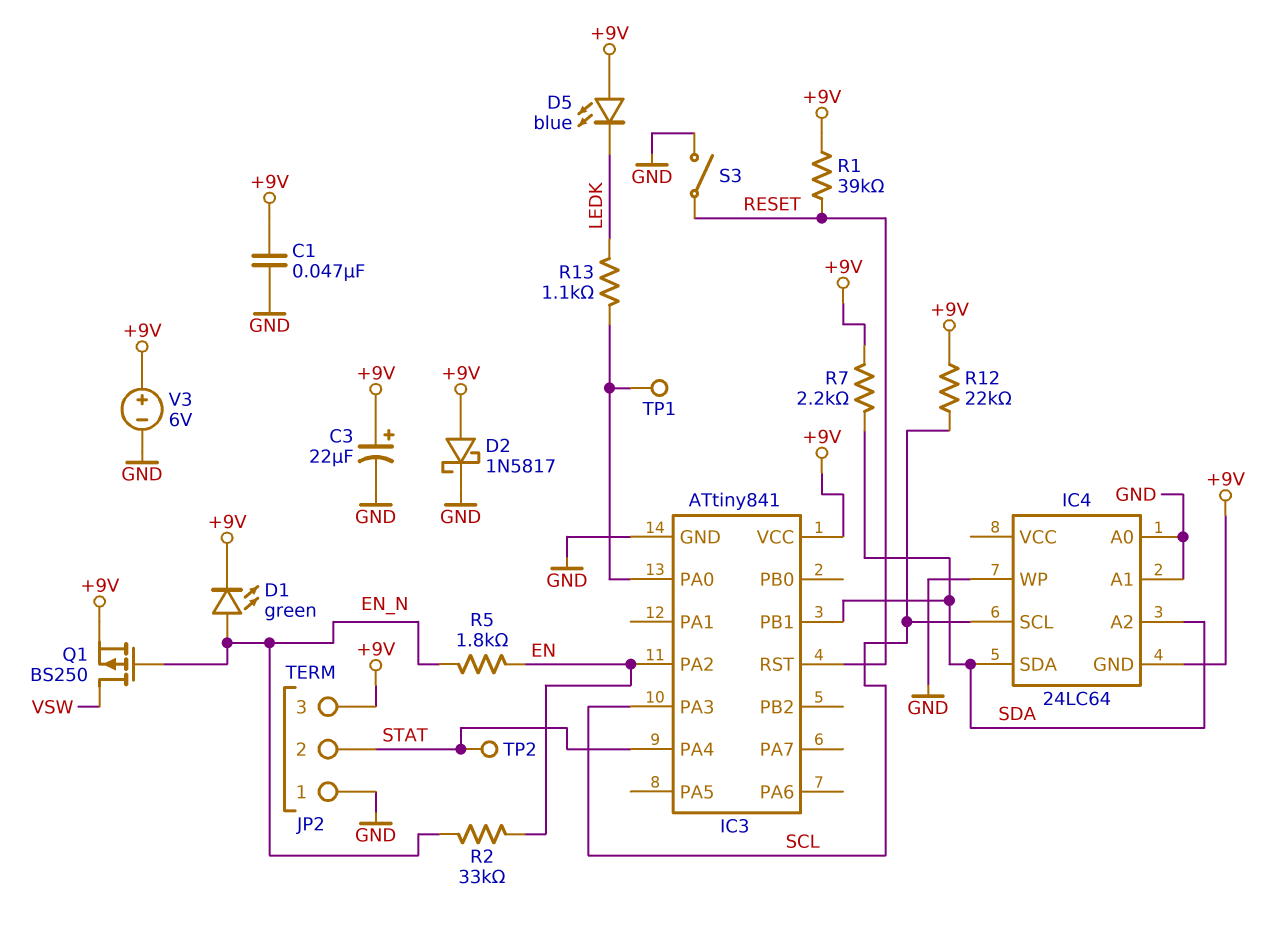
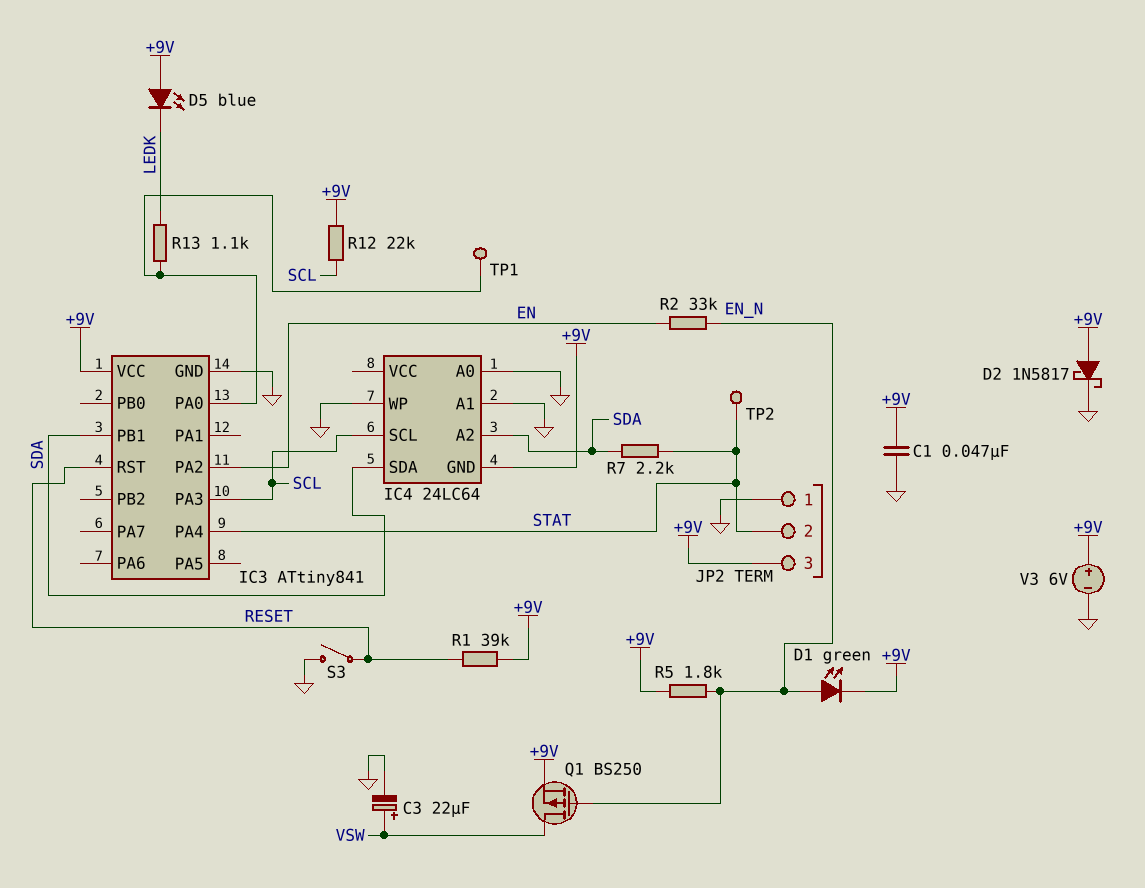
C3: 22uF (plus +9V, minus GND) -> 22uF (plus VSW, minus GND)
R5: 1.8k (EN, EN_N) -> 1.8k (+9V, EN_N)
R7: 2.2k (+9V, SDA) -> 2.2k (SDA, STAT)

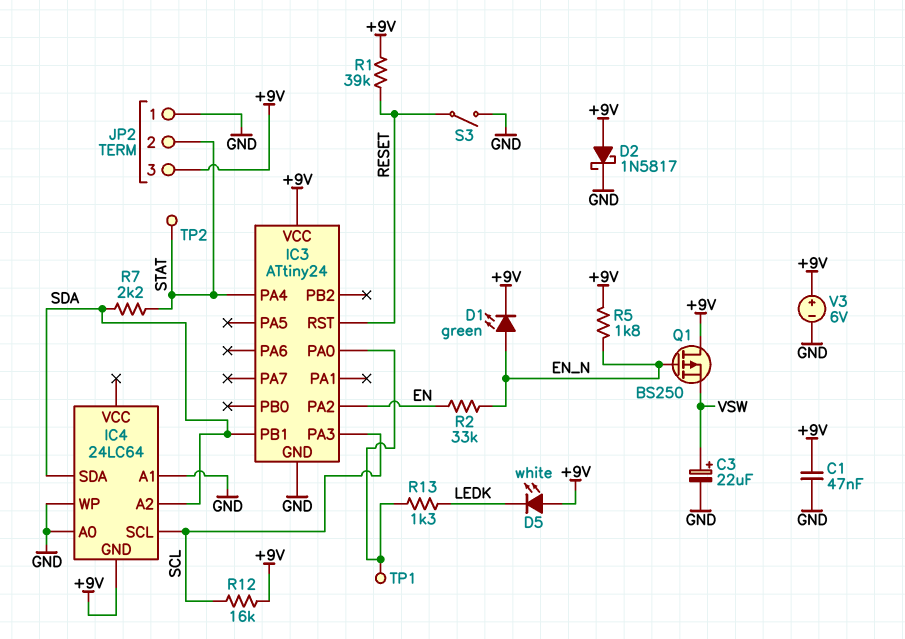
D5: LED blue (A +9V, K LEDK) -> LED white (A +9V, K LEDK)
IC3: ATtiny841 -> ATtiny24
Q1: PMOS BS250 (G EN_N, D VSW, S +9V) -> PMOS BS250 (G EN_N, D +9V, S VSW)
R12: 22k (+9V, SCL) -> 16k (+9V, SCL)
R13: 1.1k (IC3/PA0, LEDK) -> 1.3k (IC3/PA0, LEDK)

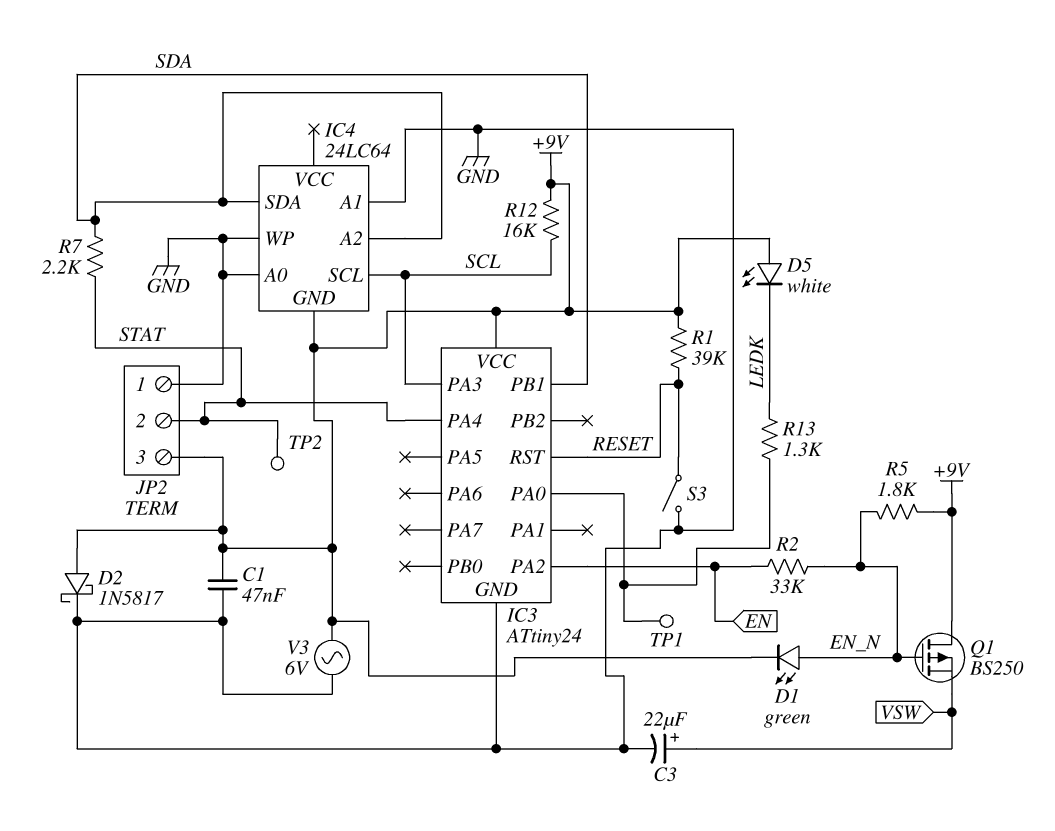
V3: 6V (plus +9V, minus GND) -> AC 6V (+9V, GND)

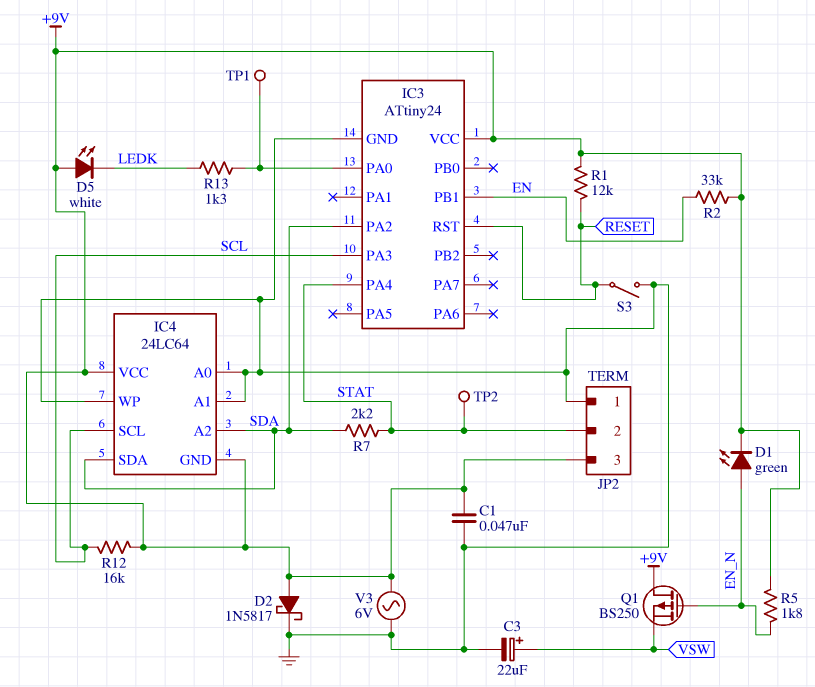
IC3 pin PA2: EN -> SDA
IC3 pin PB1: SDA -> EN
IC4 pin VCC: none -> +9V
R1: 39k (+9V, RESET) -> 12k (+9V, RESET)
R2: 33k (EN, EN_N) -> 33k (+9V, EN)

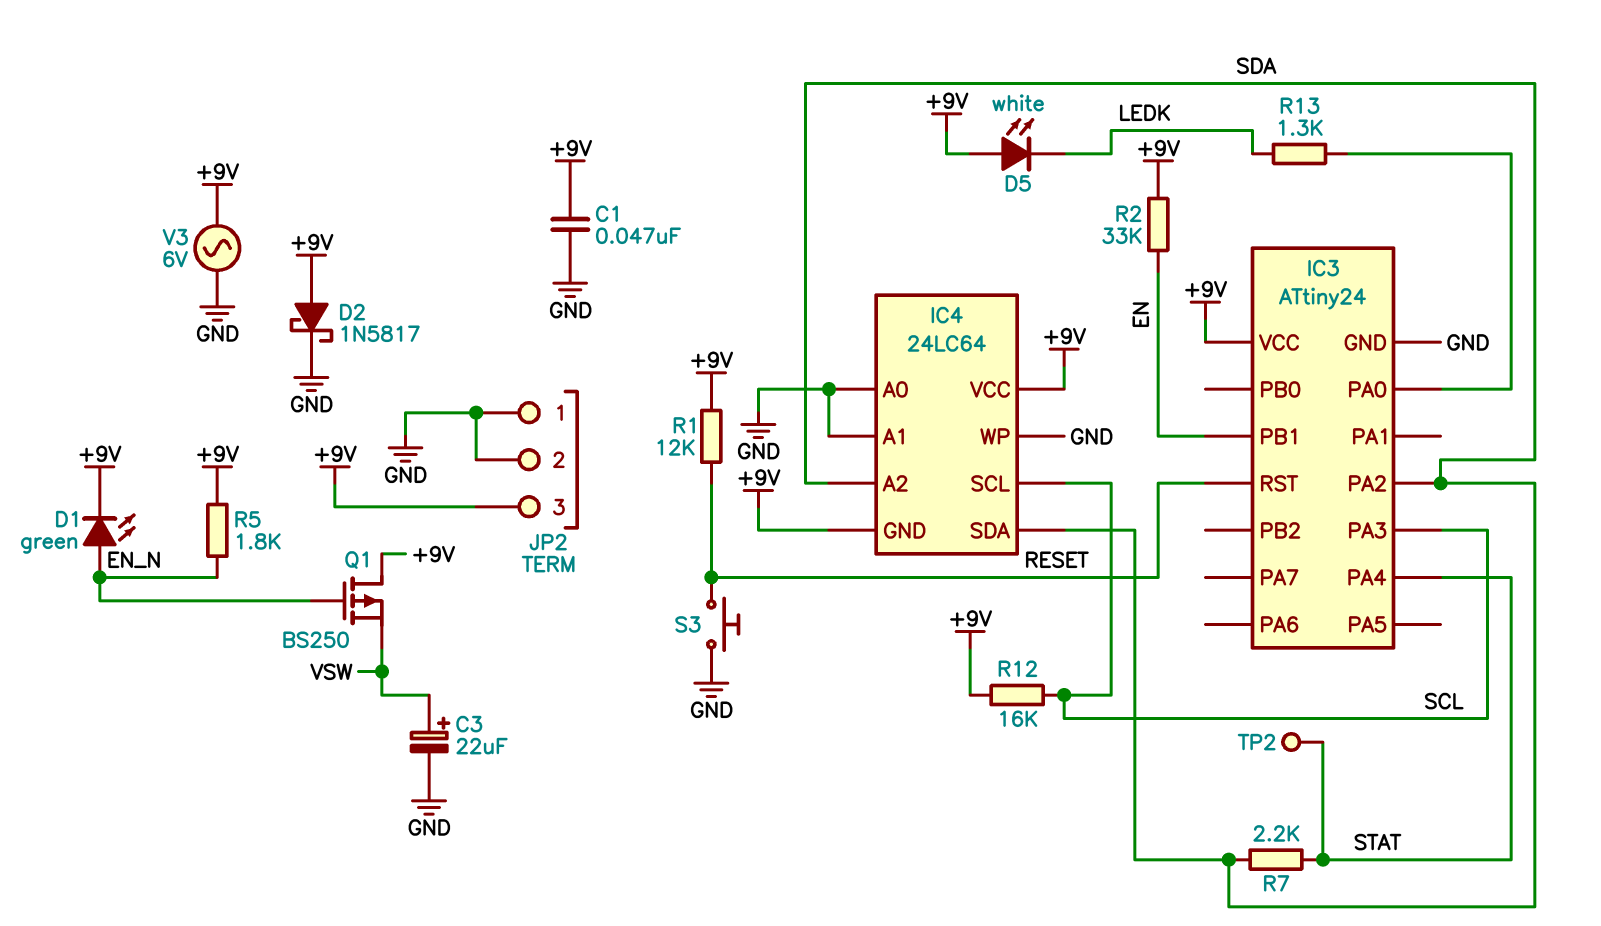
JP2 pin 2: STAT -> GND
S3: switch (GND, RESET) -> button (GND, RESET)
TP1: test point (IC3/PA0) -> none

